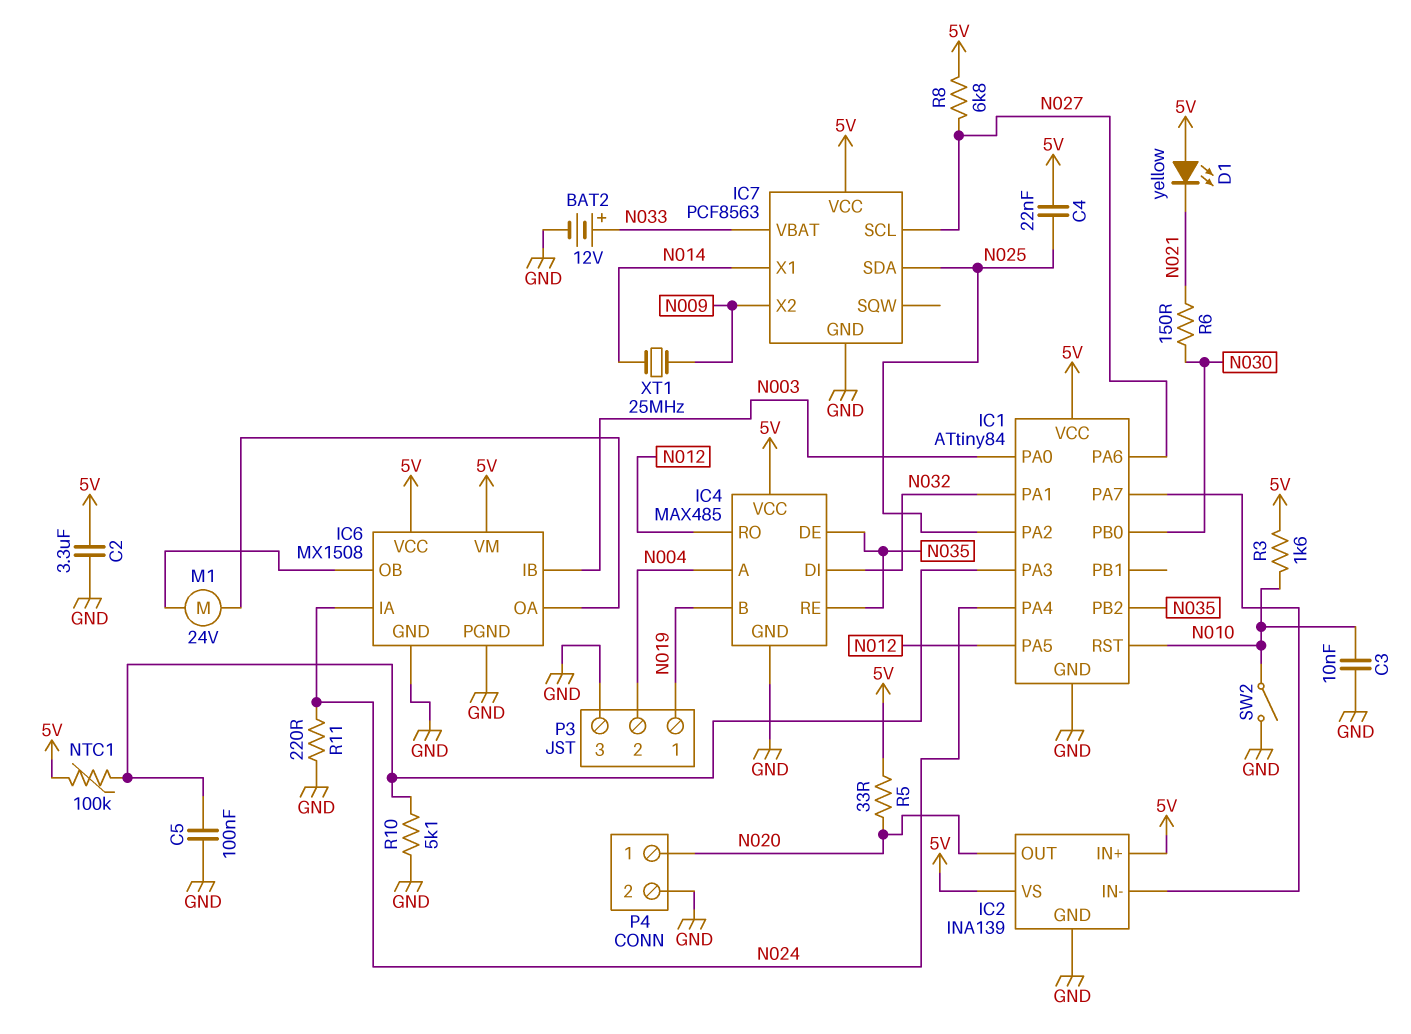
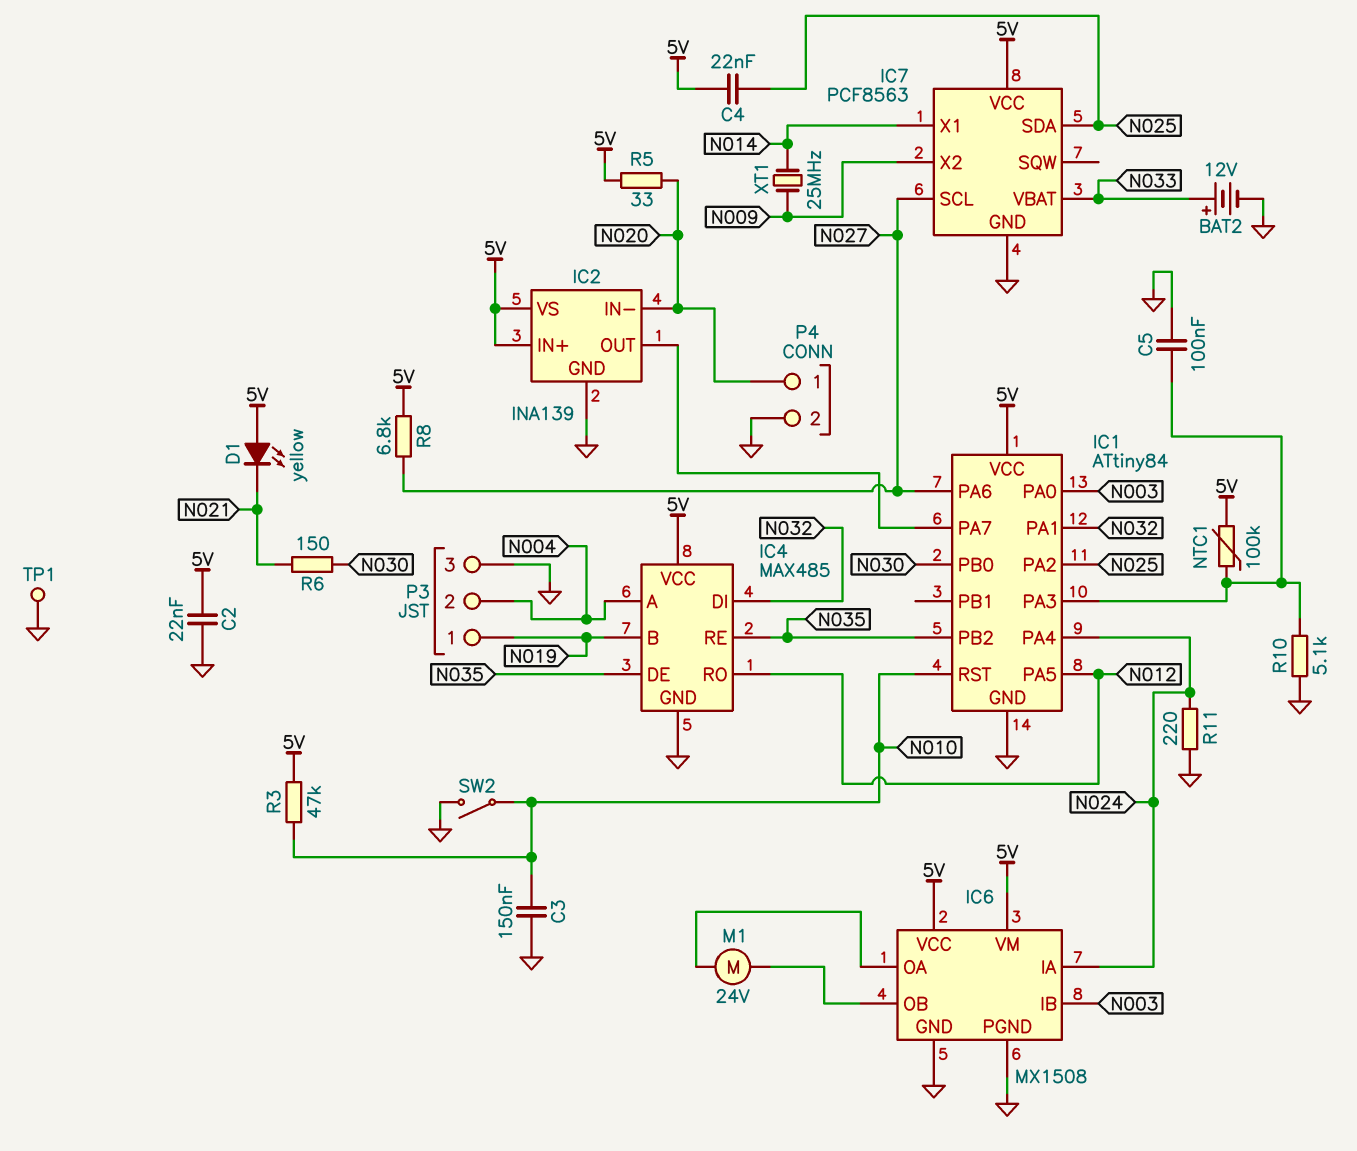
C2: 3.3uF (5V, GND) -> 22nF (5V, GND)
C3: 10nF (GND, N010) -> 150nF (GND, N010)
IC2 pin IN-: IC1/PA7 -> N020
IC2 pin OUT: N020 -> IC1/PA7
R3: 1.6k (5V, N010) -> 47k (5V, N010)
TP1: none -> test point (GND)

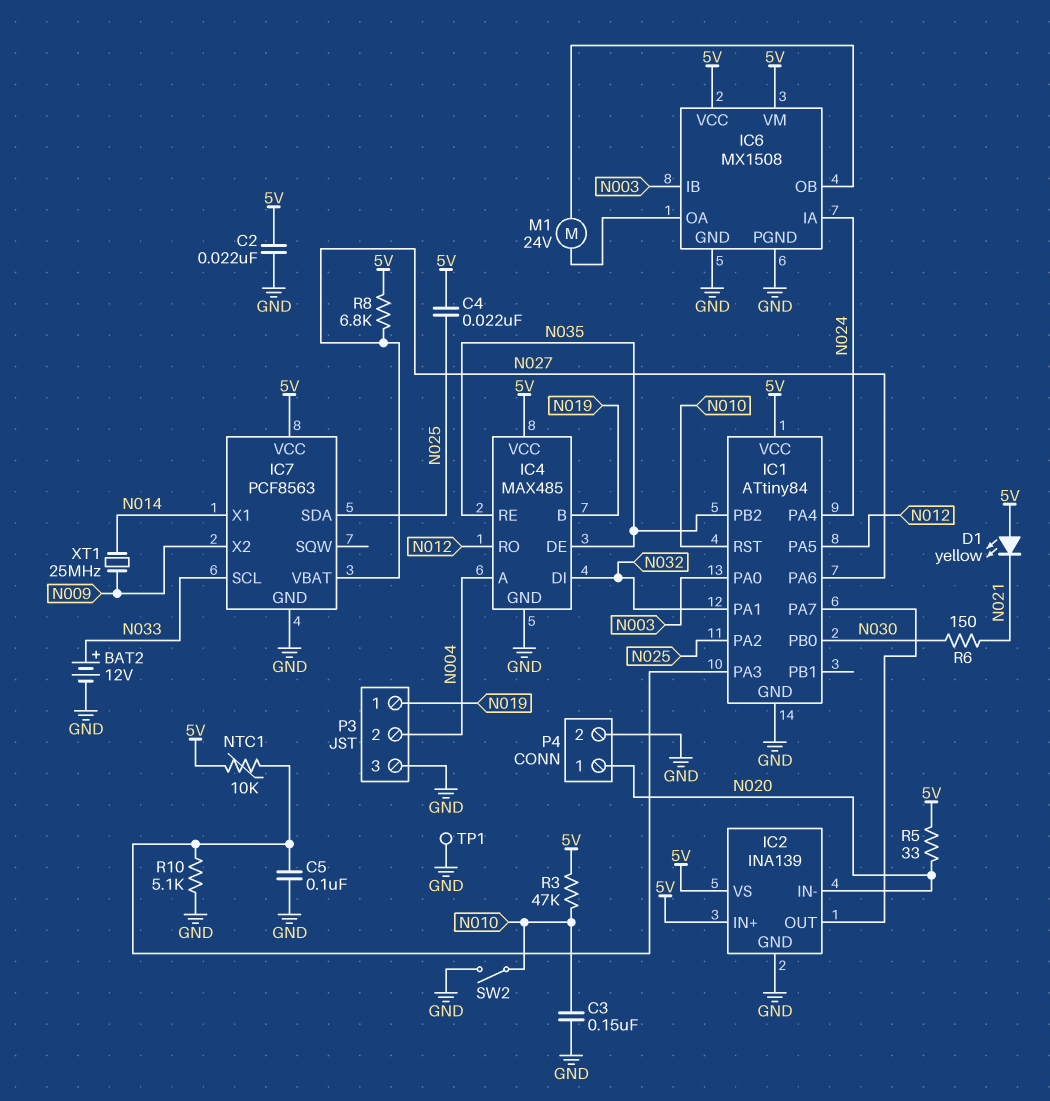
IC7 pin SCL: N027 -> N033
IC7 pin VBAT: N033 -> N027
NTC1: 100k (5V, IC1/PA3) -> 10k (5V, IC1/PA3)
R11: 220 (GND, N024) -> none

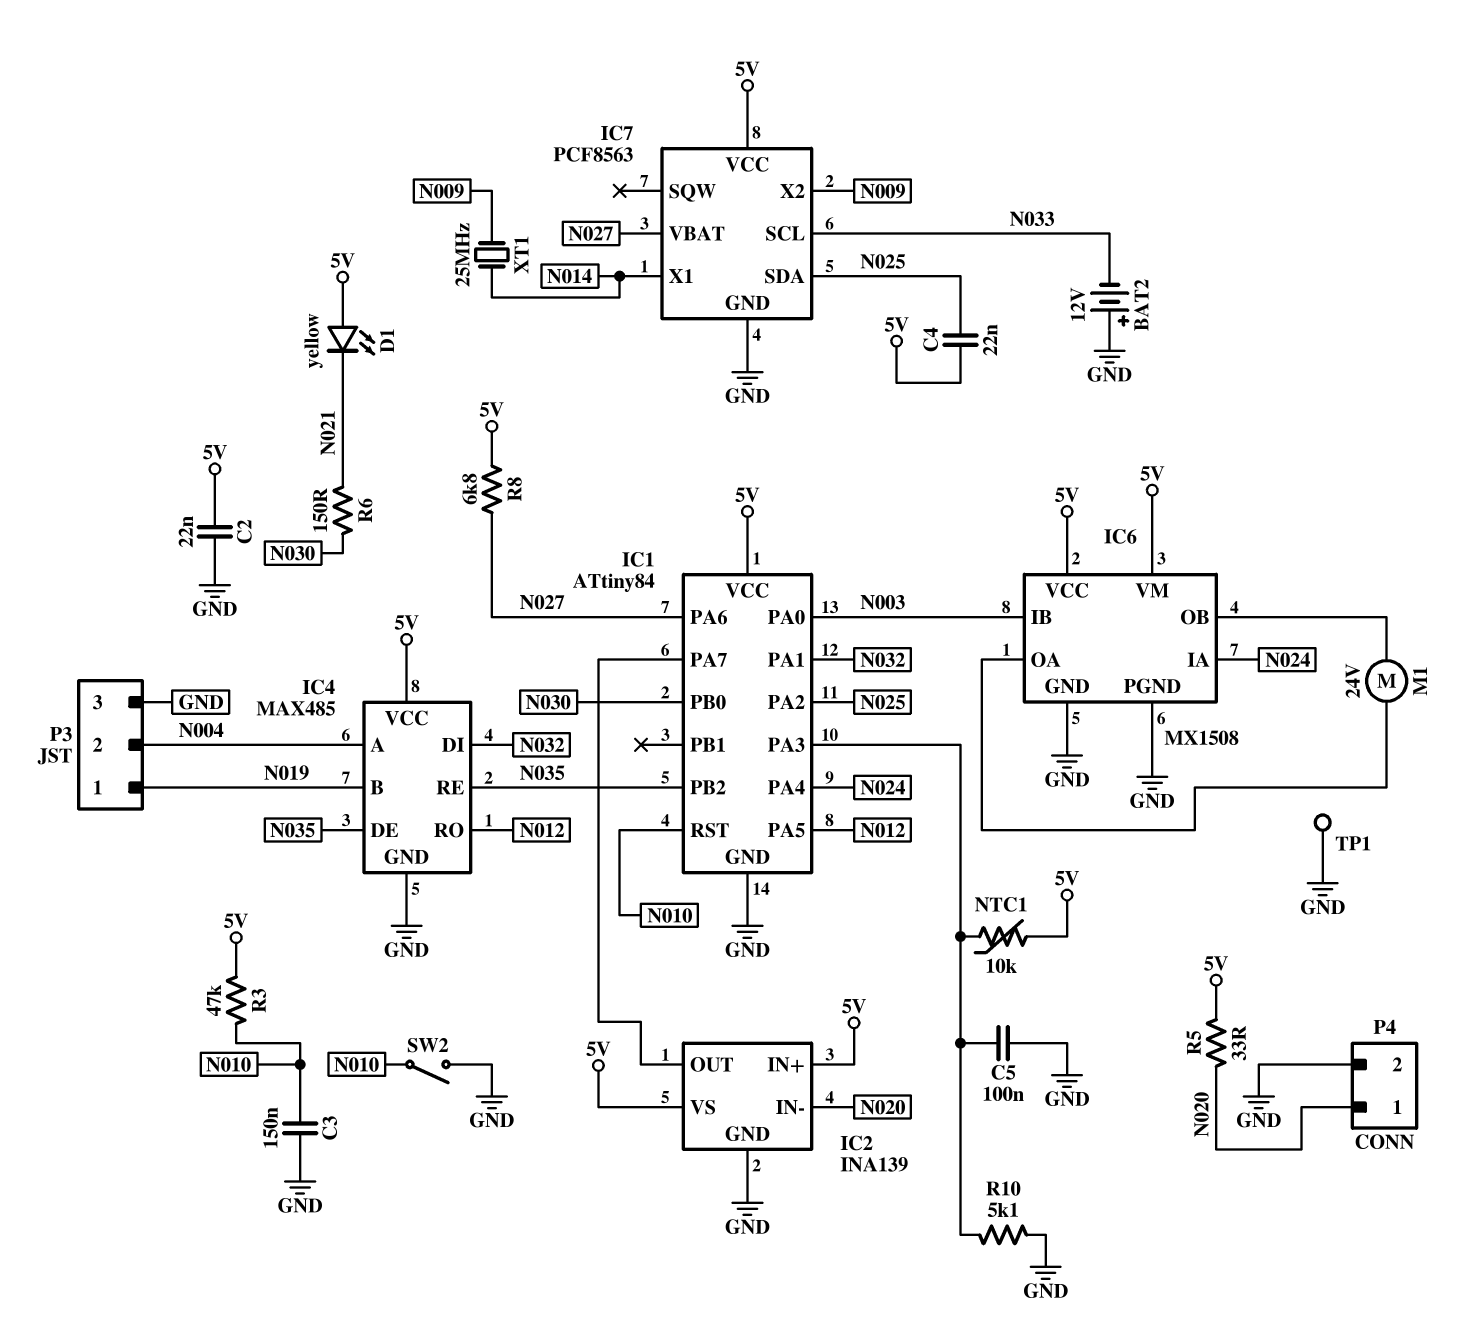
BAT2: 12V (plus N033, minus GND) -> 12V (plus GND, minus N033)

